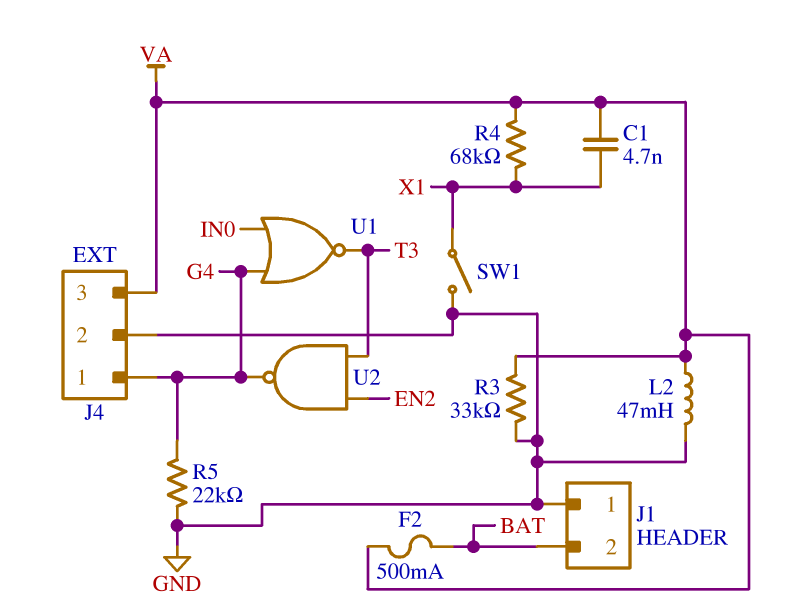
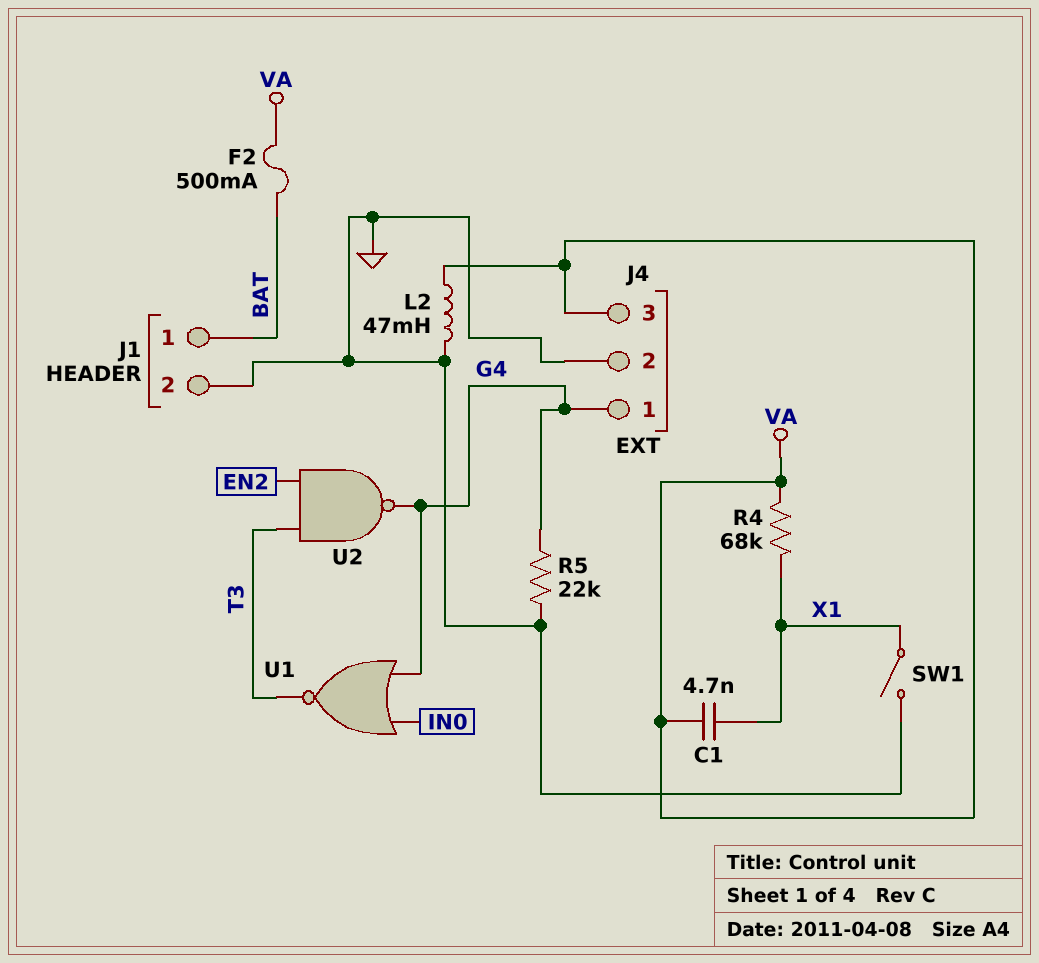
J1 pin 1: GND -> BAT
J1 pin 2: BAT -> GND
R3: 33k (GND, VA) -> none

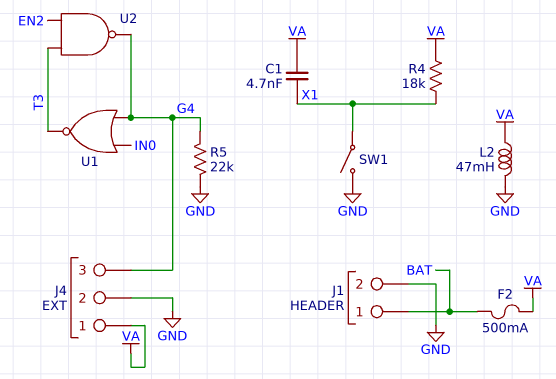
J4 pin 1: G4 -> VA
J4 pin 3: VA -> G4
R4: 68k (VA, X1) -> 18k (VA, X1)

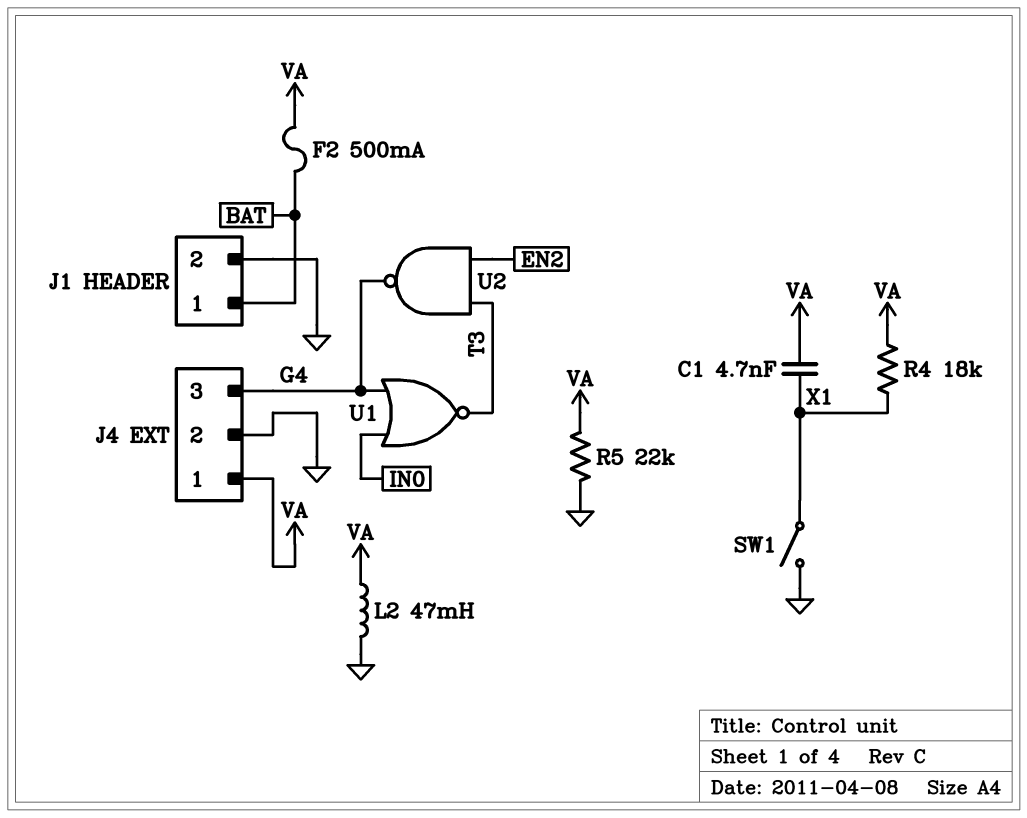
R5: 22k (G4, GND) -> 22k (GND, VA)

